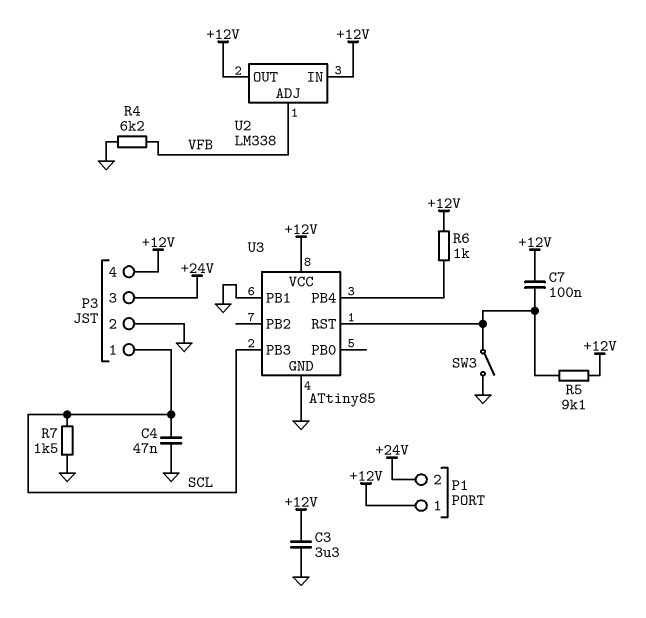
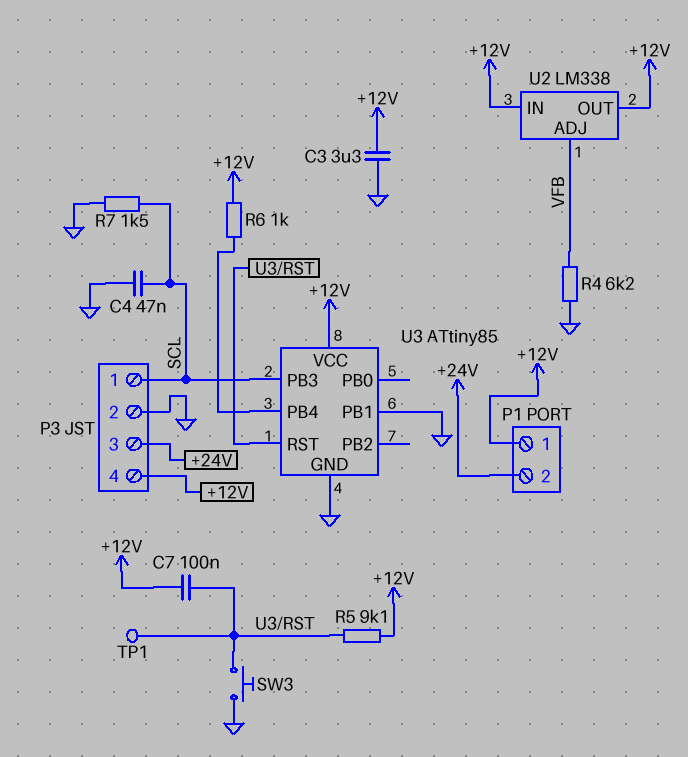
SW3: switch (GND, U3/RST) -> button (GND, U3/RST)
TP1: none -> test point (U3/RST)

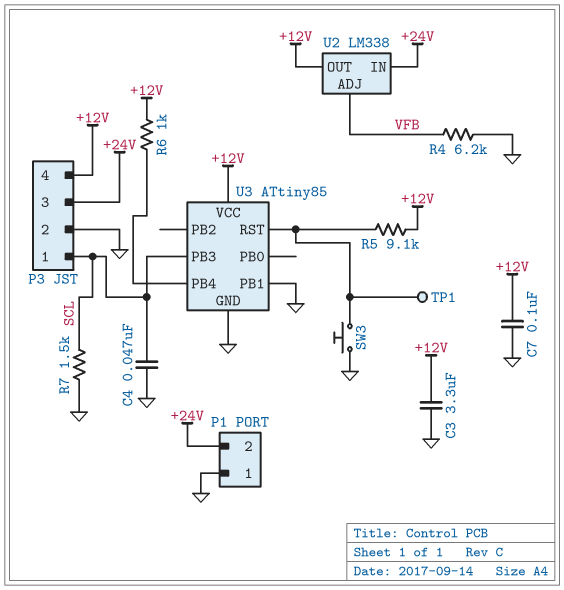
C7: 100nF (+12V, U3/RST) -> 100nF (+12V, GND)
P1 pin 1: +12V -> GND
U2 pin IN: +12V -> +24V

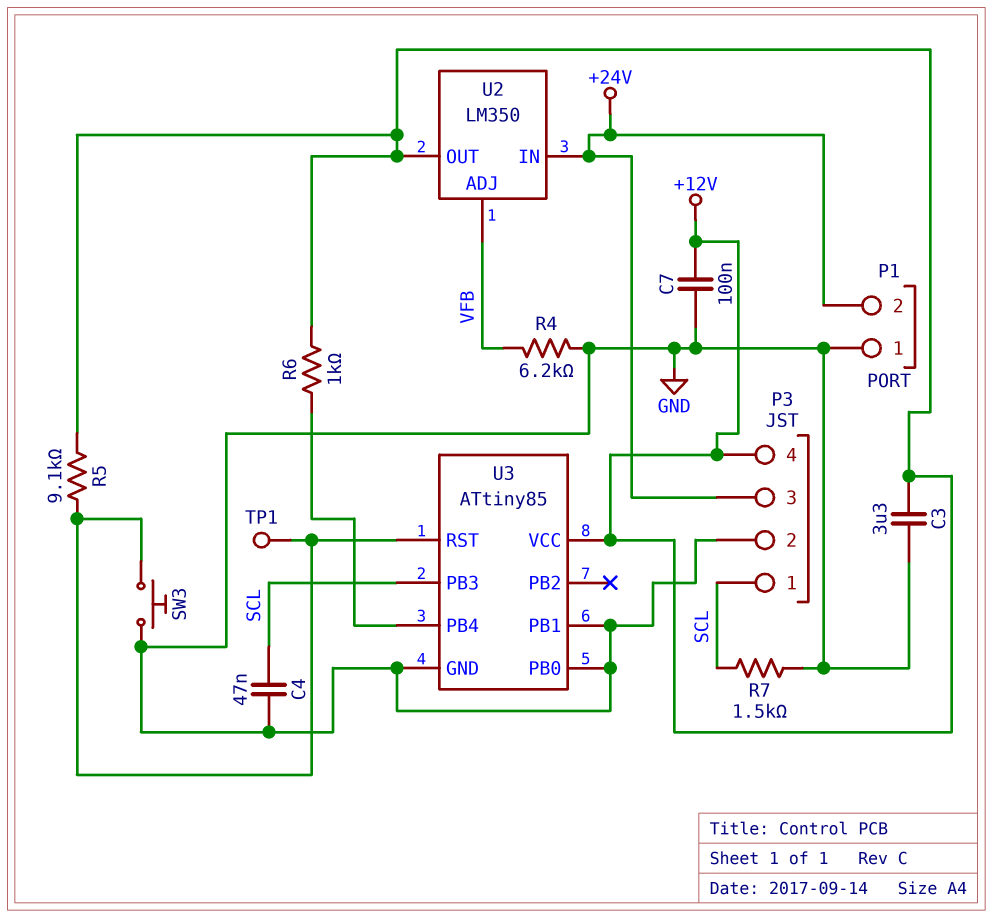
U2: LM338 -> LM350
U3 pin PB0: none -> GND

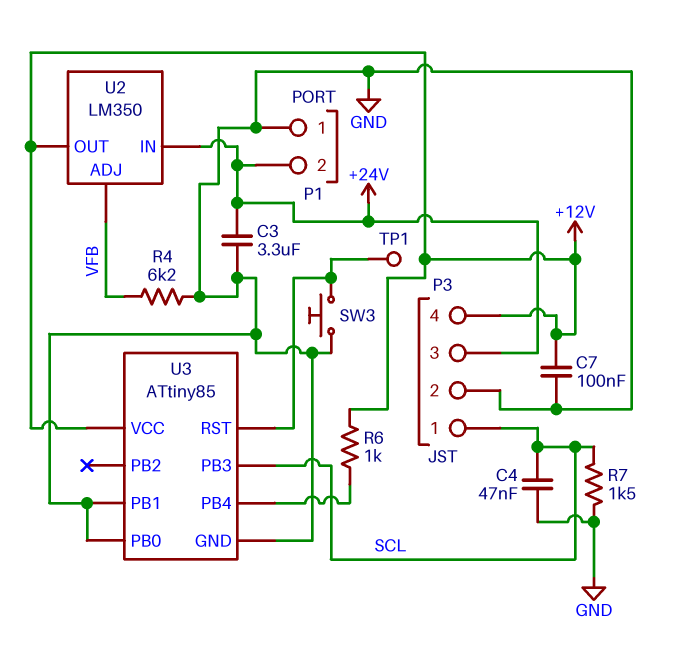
C3: 3.3uF (+12V, GND) -> 3.3uF (+24V, GND)
R5: 9.1k (+12V, U3/RST) -> none

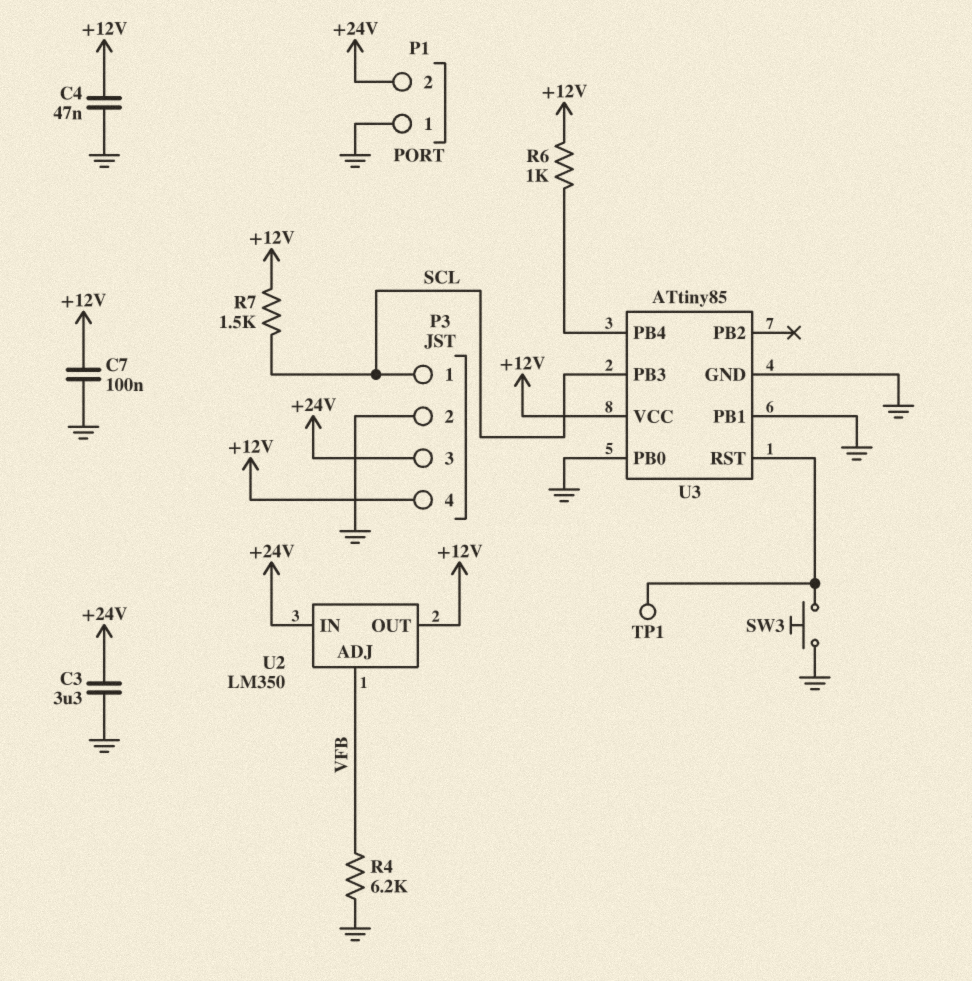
C4: 47nF (GND, SCL) -> 47nF (+12V, GND)
R7: 1.5k (GND, SCL) -> 1.5k (+12V, SCL)

